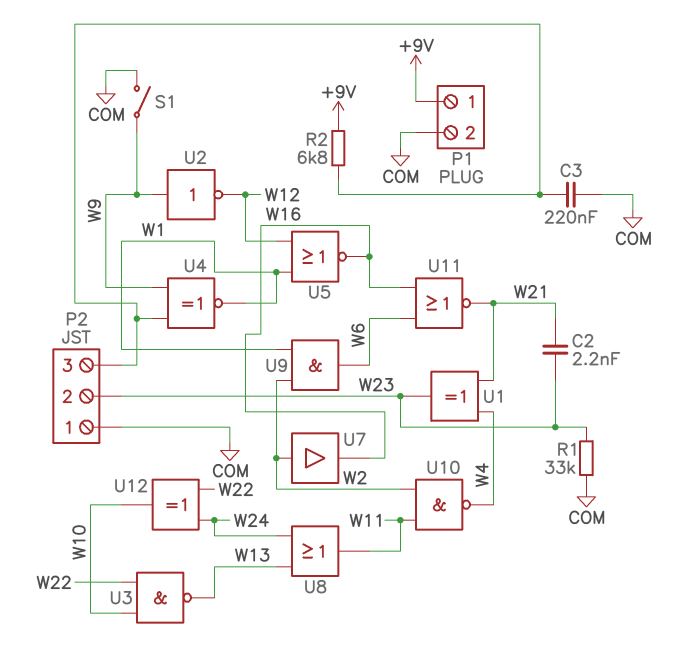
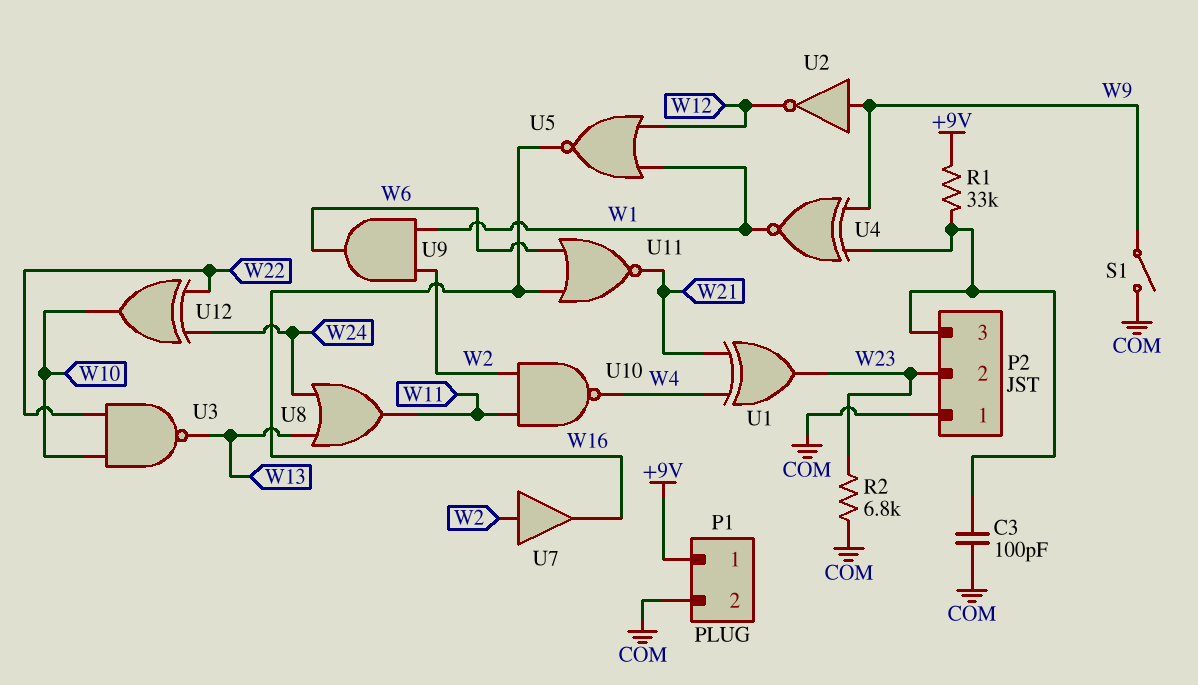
C2: 2.2nF (W21, W23) -> none
C3: 220nF (COM, P2/3) -> 100pF (COM, P2/3)
R1: 33k (COM, W23) -> 33k (+9V, P2/3)
R2: 6.8k (+9V, P2/3) -> 6.8k (COM, W23)

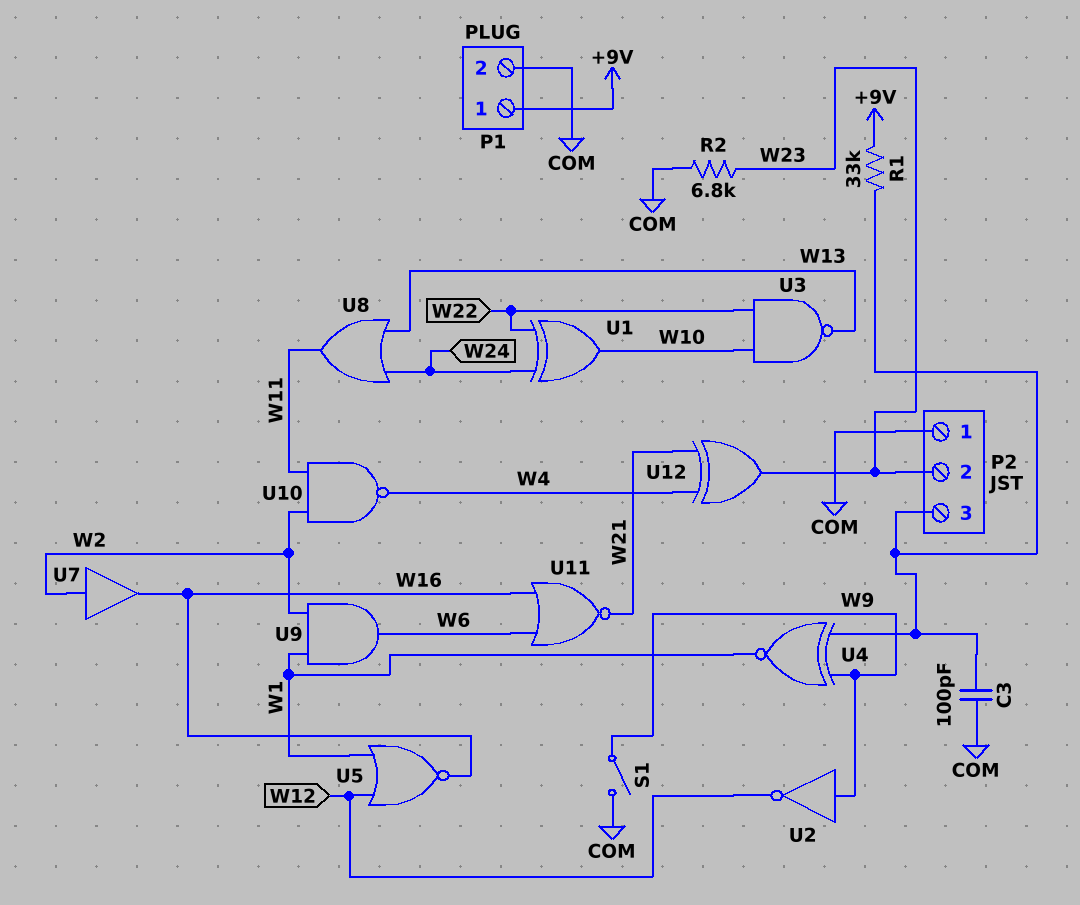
U1: XOR (in W4, in W21, out W23) -> XOR (in W22, in W24, out W10)
U12: XOR (in W22, in W24, out W10) -> XOR (in W4, in W21, out W23)

